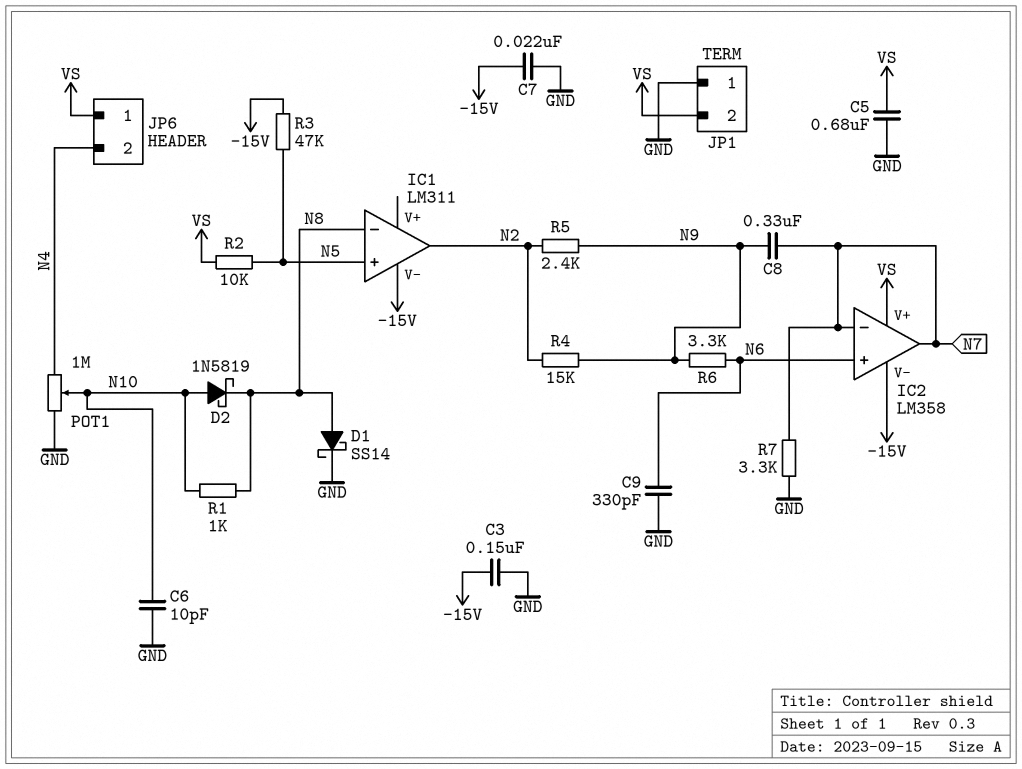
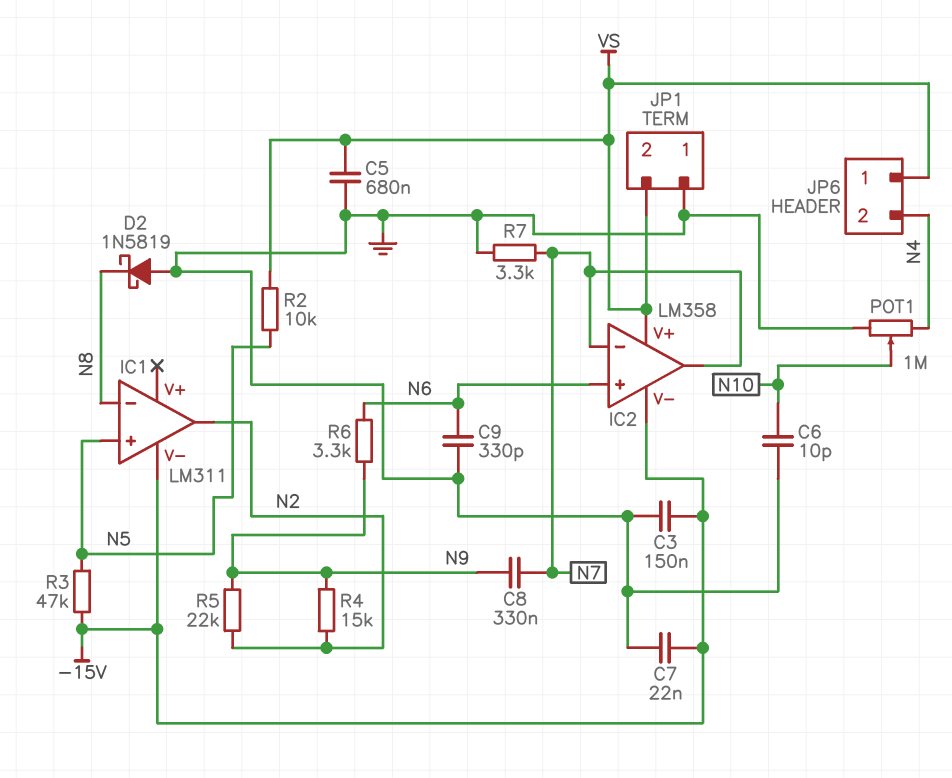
D1: schottky SS14 (A N8, K GND) -> none
D2: schottky 1N5819 (A N10, K N8) -> schottky 1N5819 (A GND, K N8)
R1: 1k (N8, N10) -> none
R5: 2.4k (N2, N9) -> 22k (N2, N9)

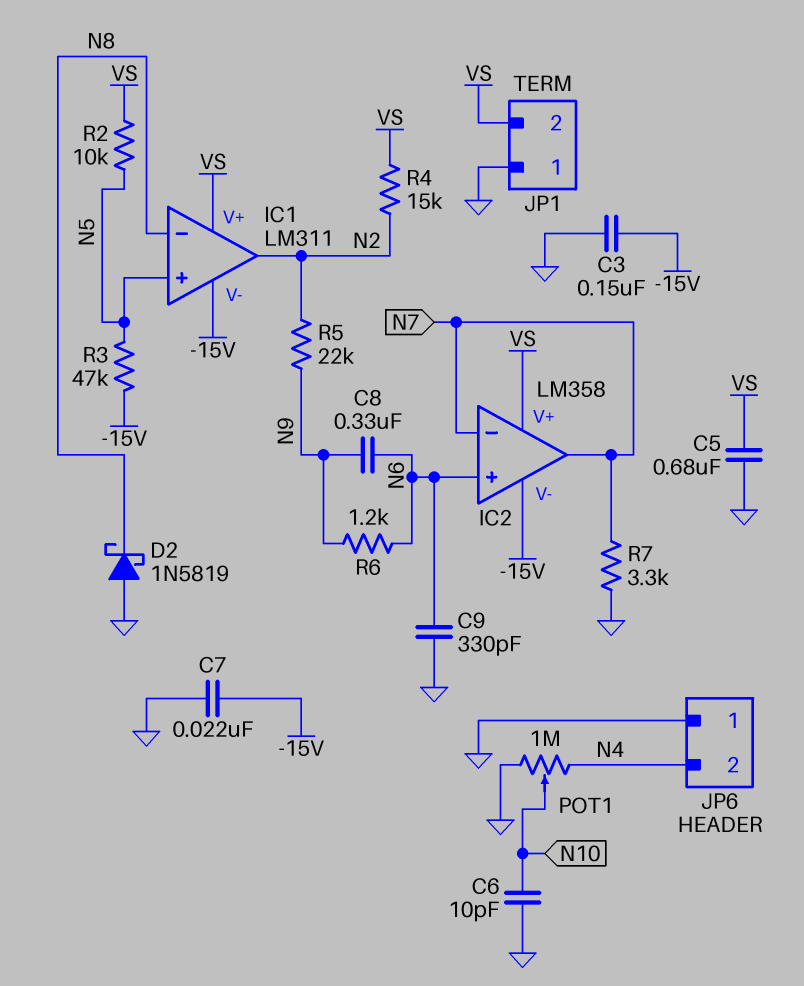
C8: 330nF (N7, N9) -> 330nF (N6, N9)
IC1 pin V+: none -> VS
JP6 pin 1: VS -> GND
R4: 15k (N2, N9) -> 15k (N2, VS)
R6: 3.3k (N6, N9) -> 1.2k (N6, N9)

